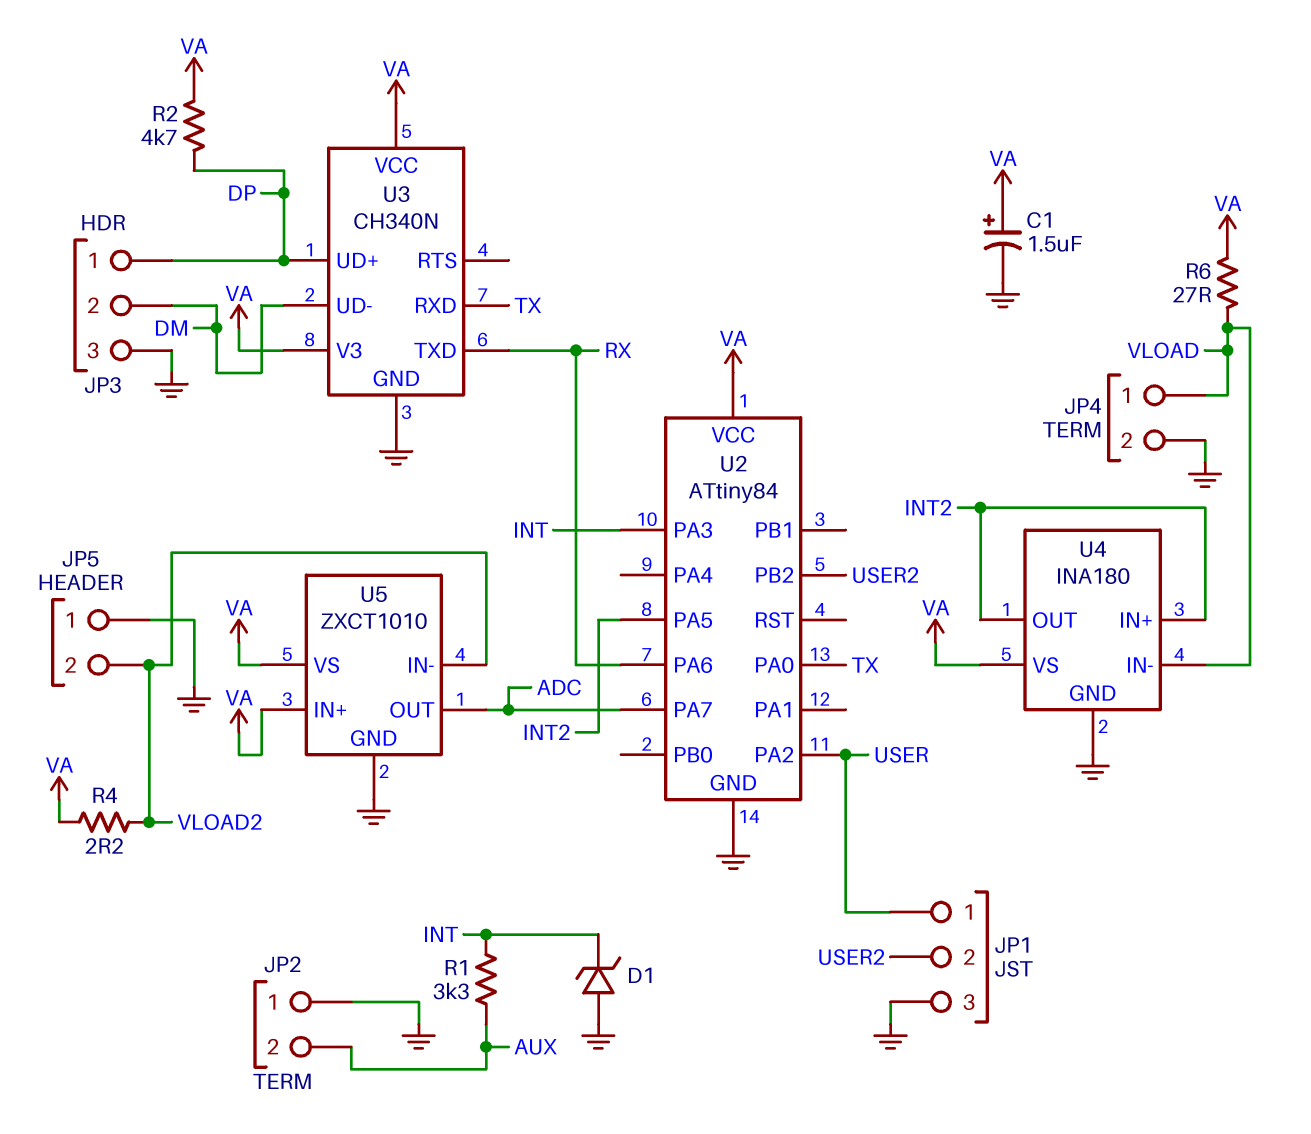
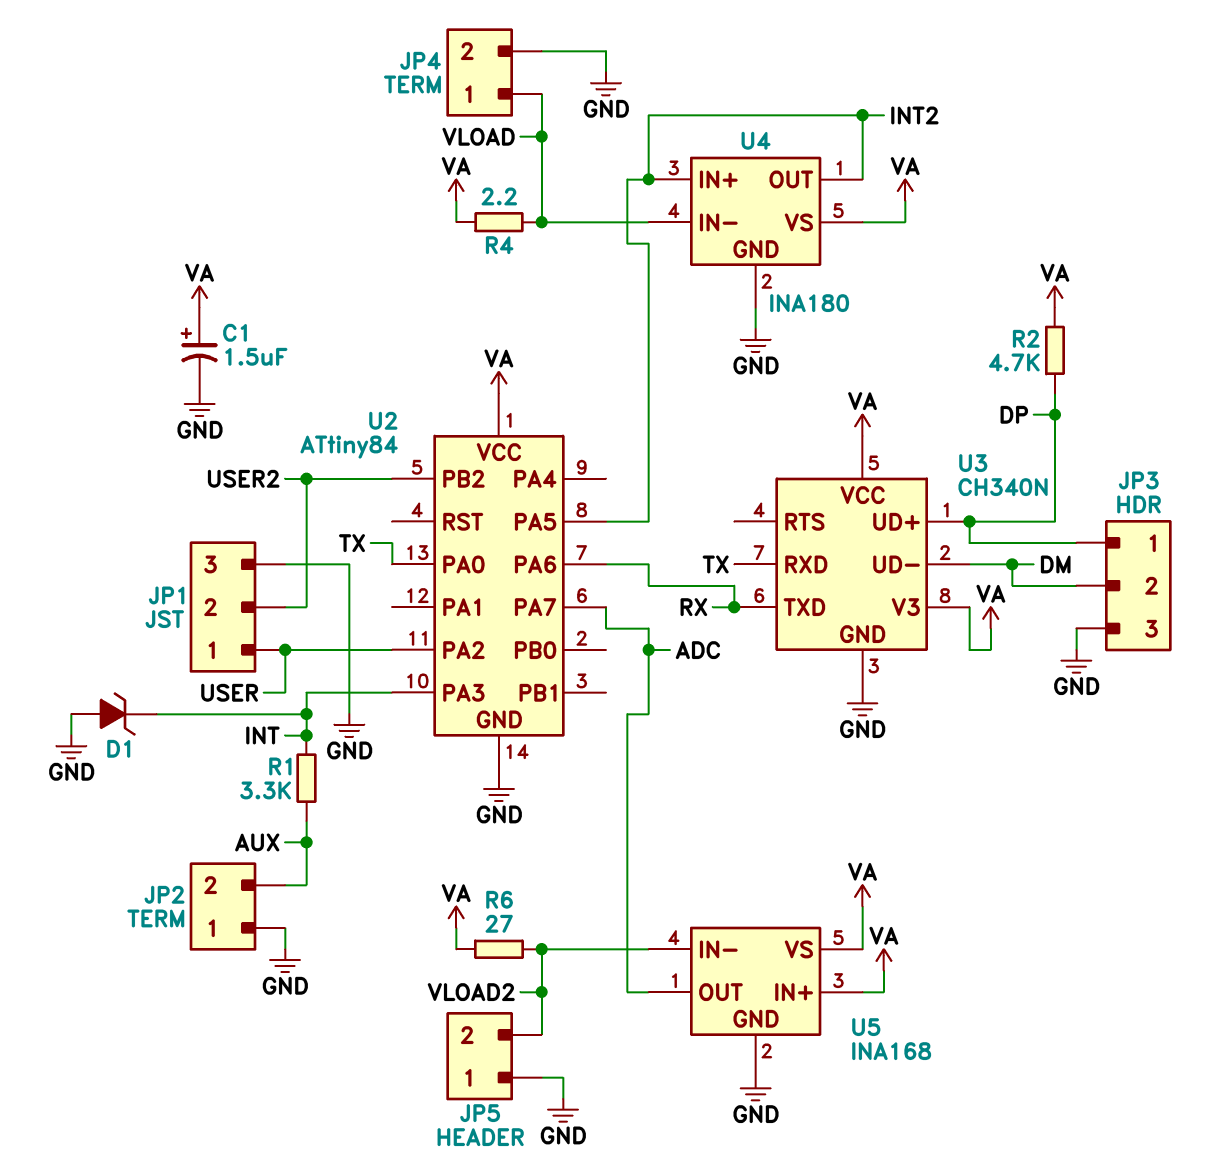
R4: 2.2 (VA, VLOAD2) -> 2.2 (VA, VLOAD)
R6: 27 (VA, VLOAD) -> 27 (VA, VLOAD2)
U5: ZXCT1010 -> INA168

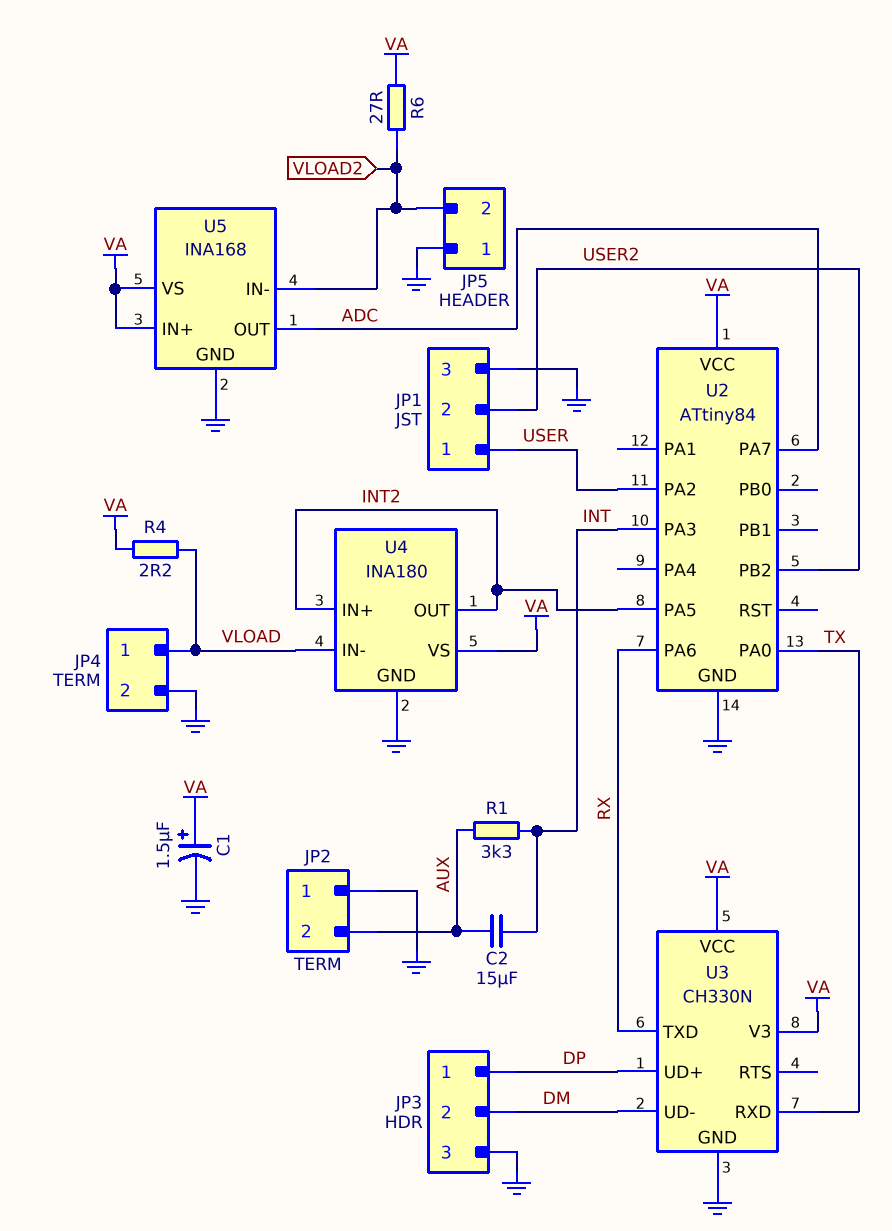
C2: none -> 15uF (AUX, INT)
D1: zener (A GND, K INT) -> none
R2: 4.7k (DP, VA) -> none
U3: CH340N -> CH330N

